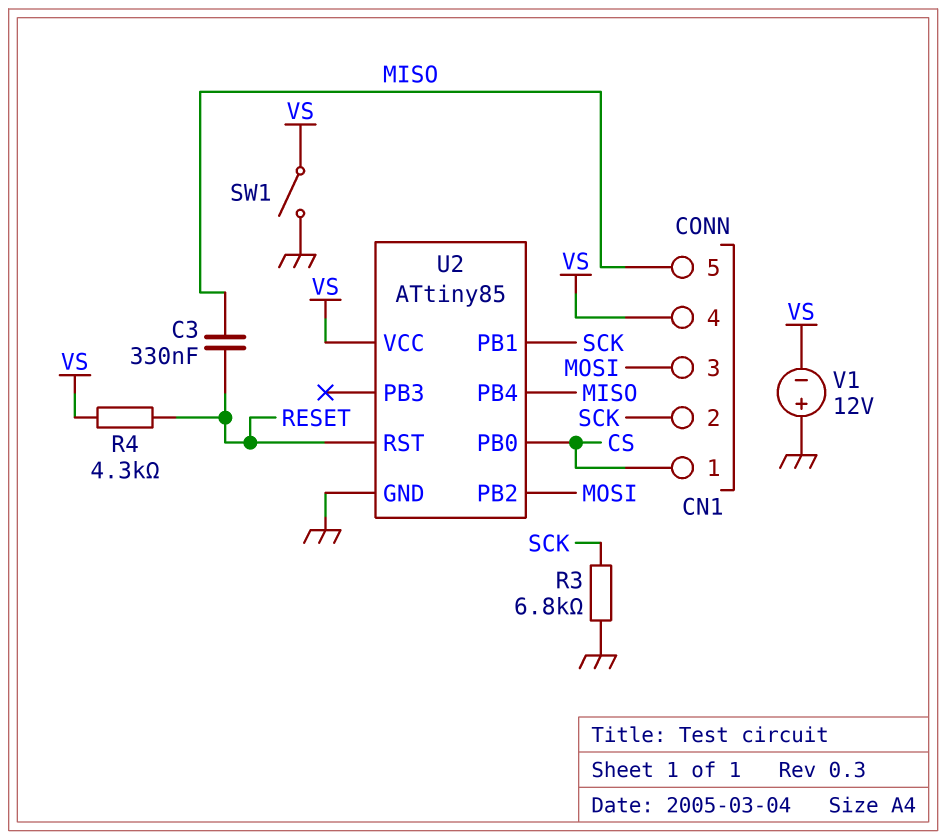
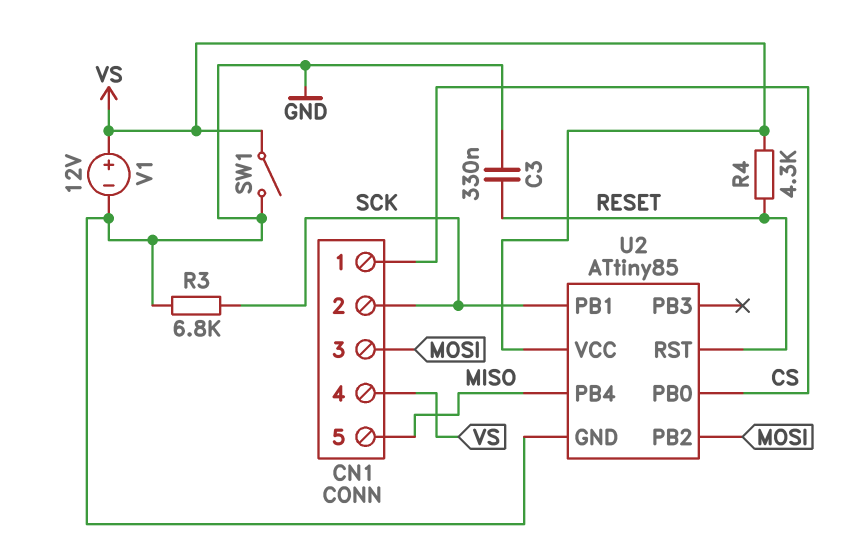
C3: 330nF (MISO, RESET) -> 330nF (GND, RESET)
V1: 12V (plus GND, minus VS) -> 12V (plus VS, minus GND)

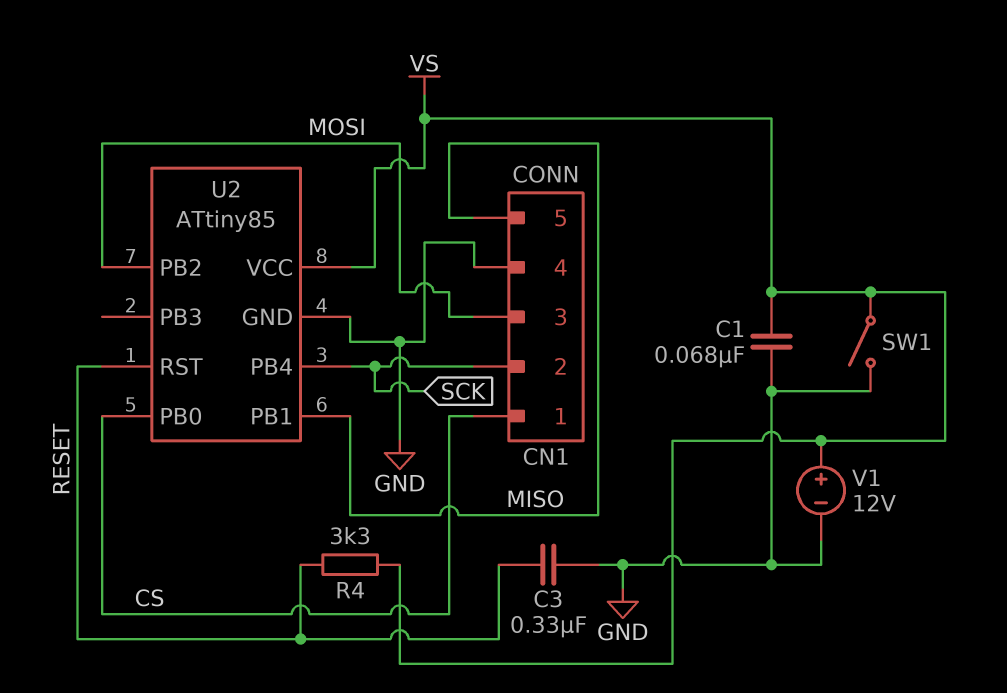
C1: none -> 68nF (GND, VS)
CN1 pin 4: VS -> GND
R3: 6.8k (GND, SCK) -> none
R4: 4.3k (RESET, VS) -> 3.3k (RESET, VS)
U2 pin PB1: SCK -> MISO
U2 pin PB4: MISO -> SCK

